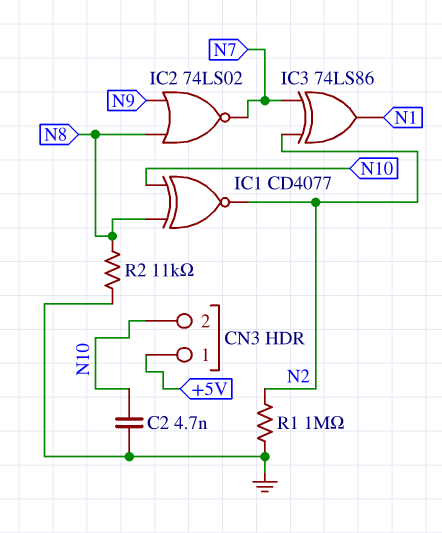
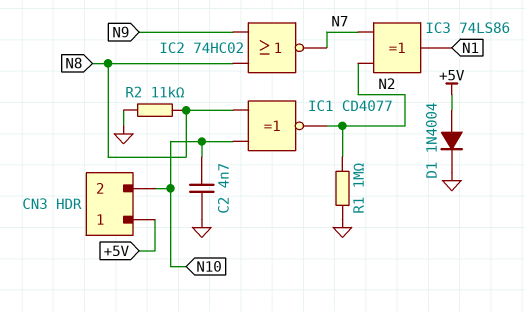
D1: none -> diode 1N4004 (A +5V, K GND)
IC2: NOR 74LS02 (in N8, in N9, out N7) -> NOR 74HC02 (in N8, in N9, out N7)

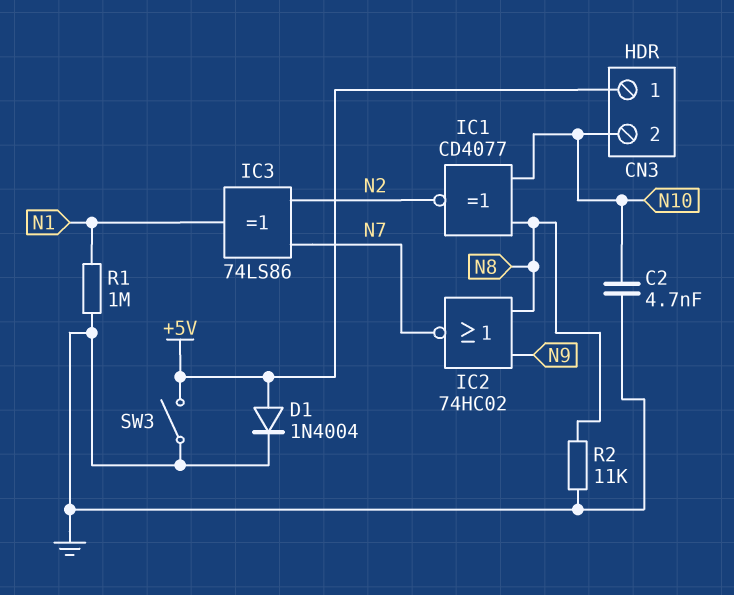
R1: 1M (GND, N2) -> 1M (GND, N1)
SW3: none -> switch (+5V, GND)

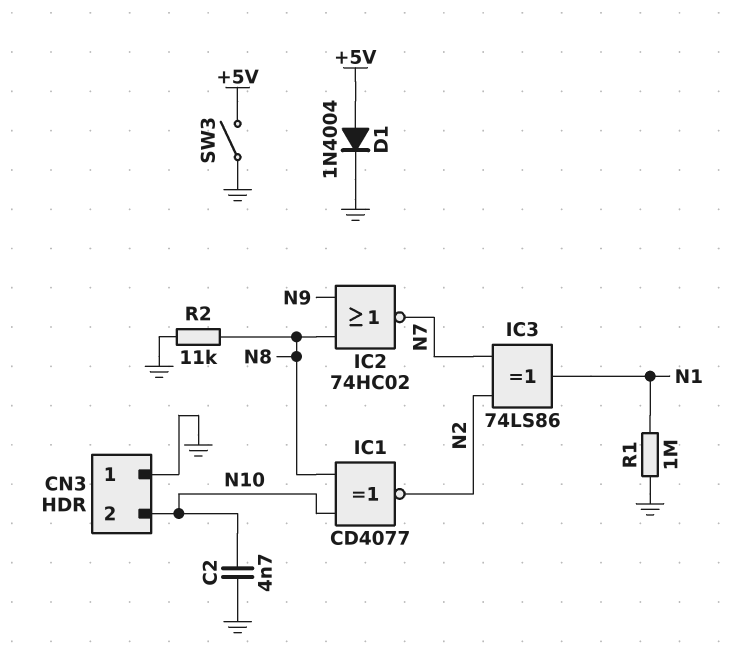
CN3 pin 1: +5V -> GND

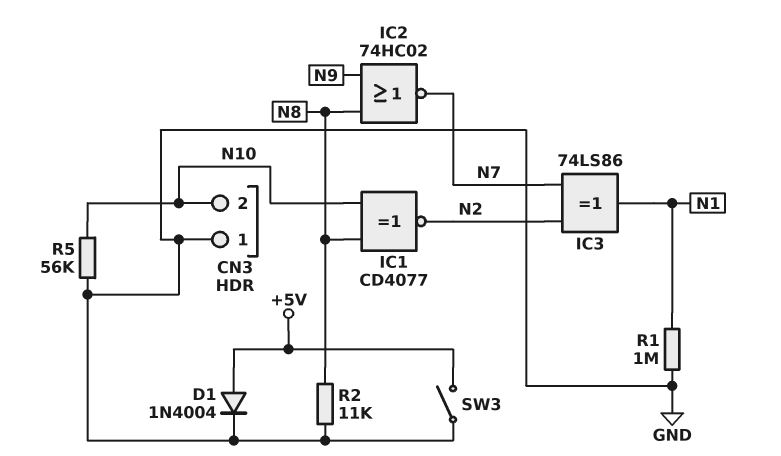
C2: 4.7nF (GND, N10) -> none
R5: none -> 56k (GND, N10)

